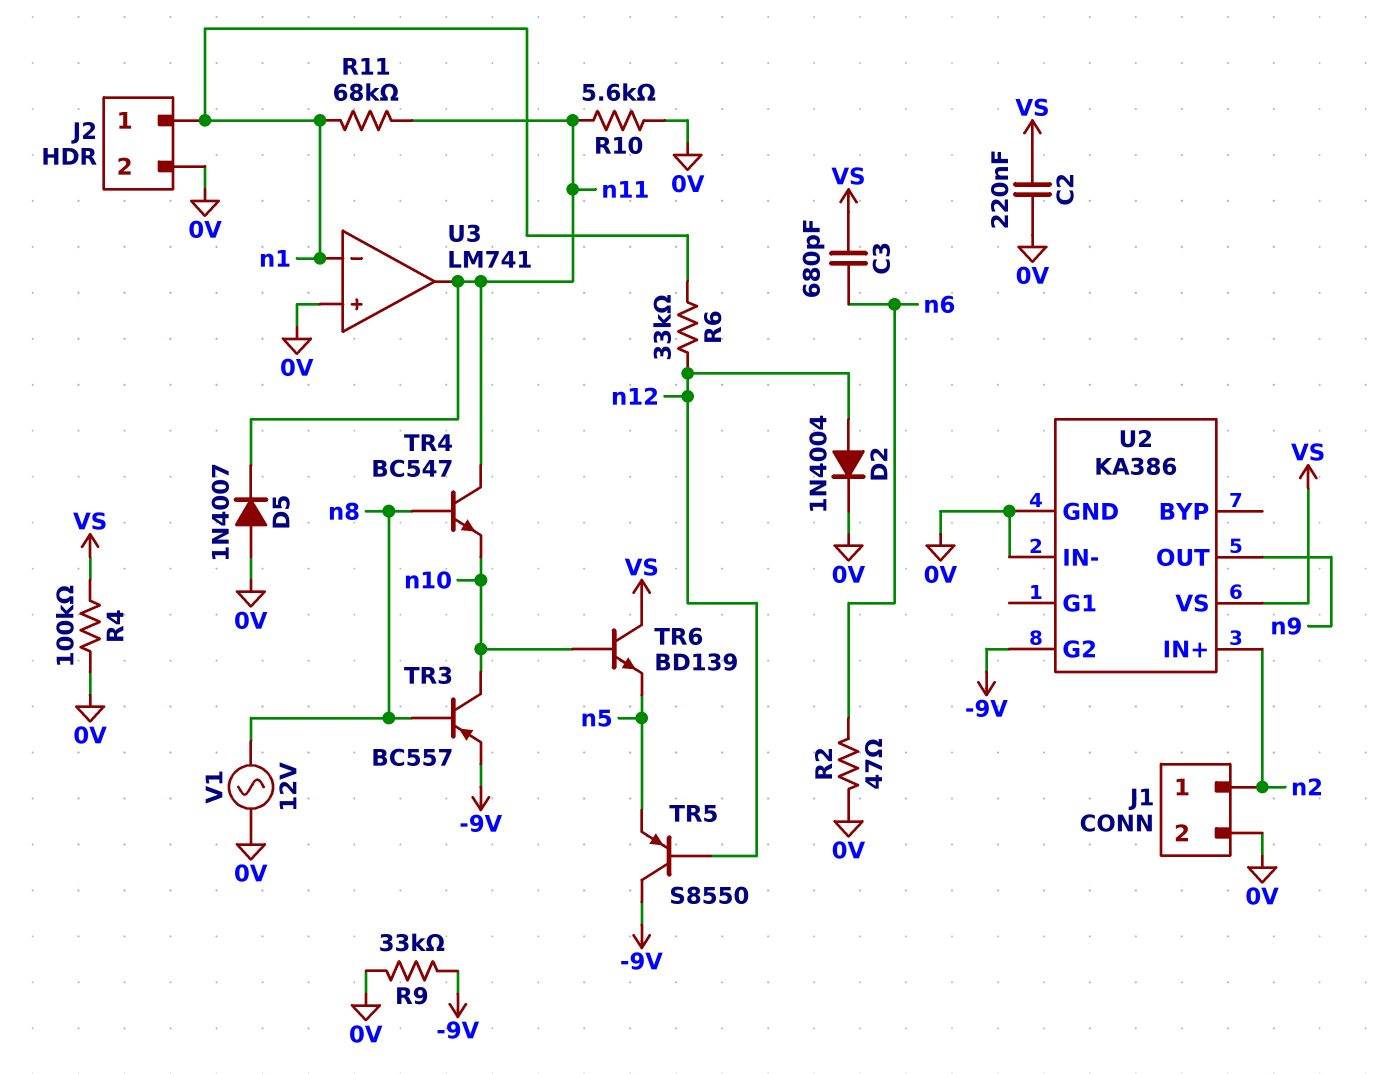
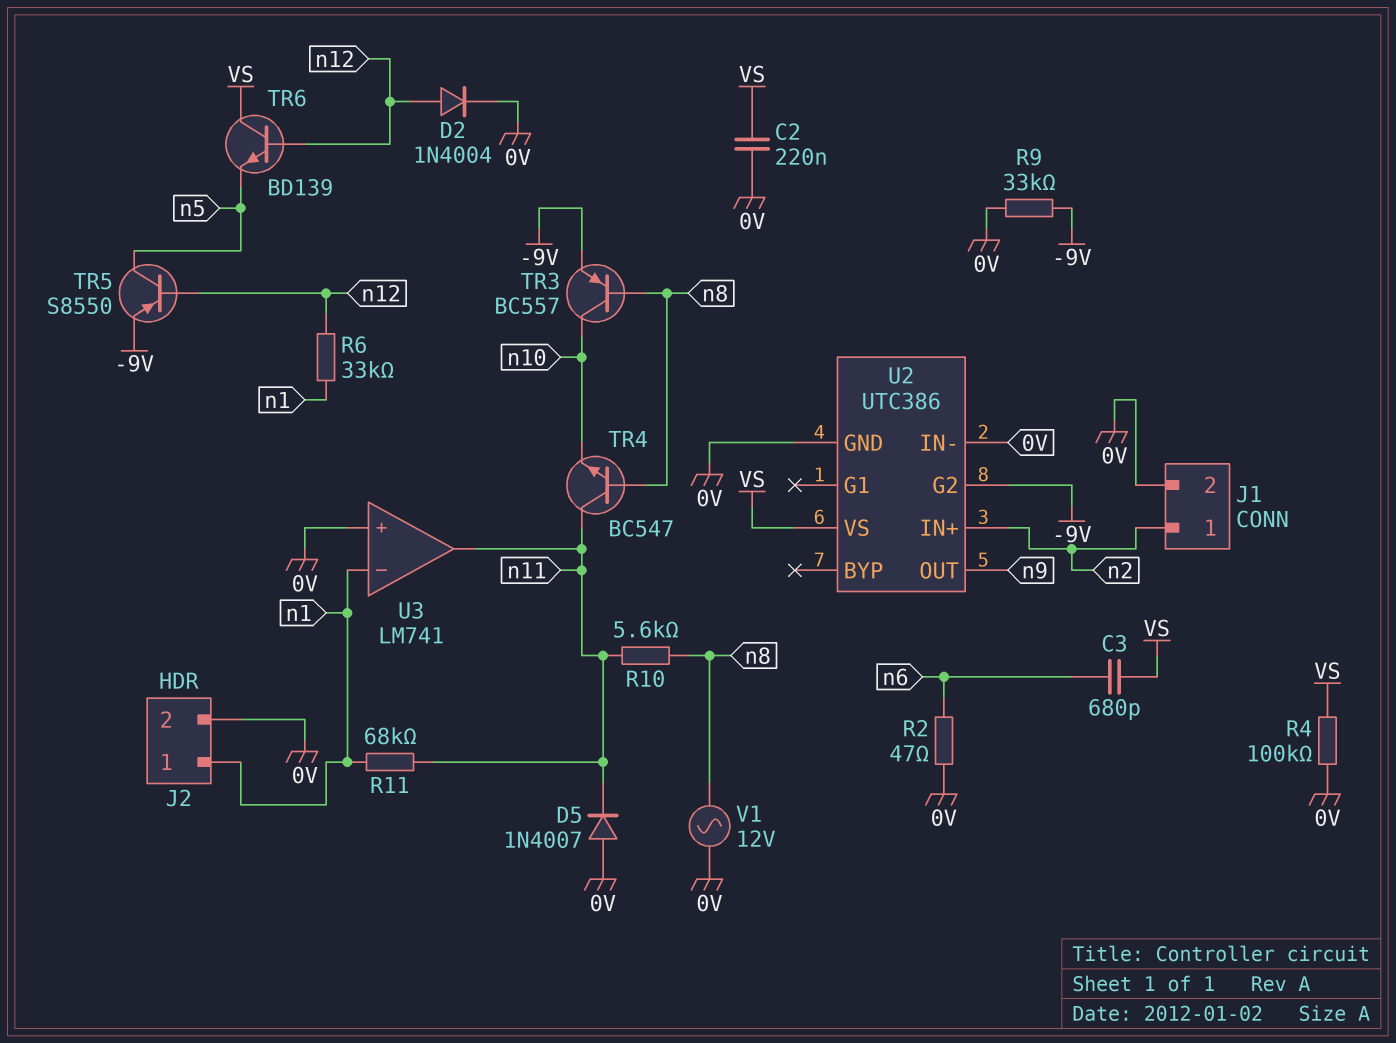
R10: 5.6k (0V, n11) -> 5.6k (n8, n11)
TR5: PNP S8550 (B n12, C -9V, E n5) -> PNP S8550 (B n12, C n5, E -9V)
TR6: NPN BD139 (B n10, C VS, E n5) -> NPN BD139 (B n12, C VS, E n5)
U2: KA386 -> UTC386

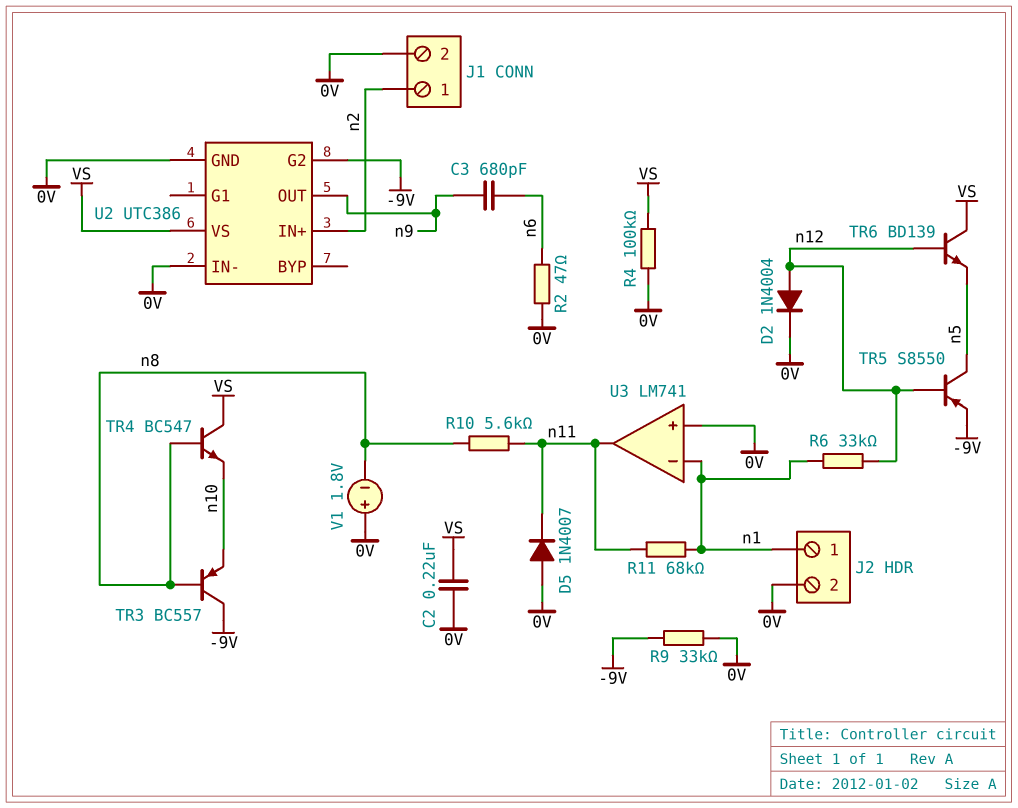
C3: 680pF (VS, n6) -> 680pF (n6, n9)
TR3: PNP BC557 (B n8, C n10, E -9V) -> PNP BC557 (B n8, C -9V, E n10)
TR4: NPN BC547 (B n8, C n11, E n10) -> NPN BC547 (B n8, C VS, E n10)
V1: AC 12V (0V, n8) -> 1.8V (plus 0V, minus n8)

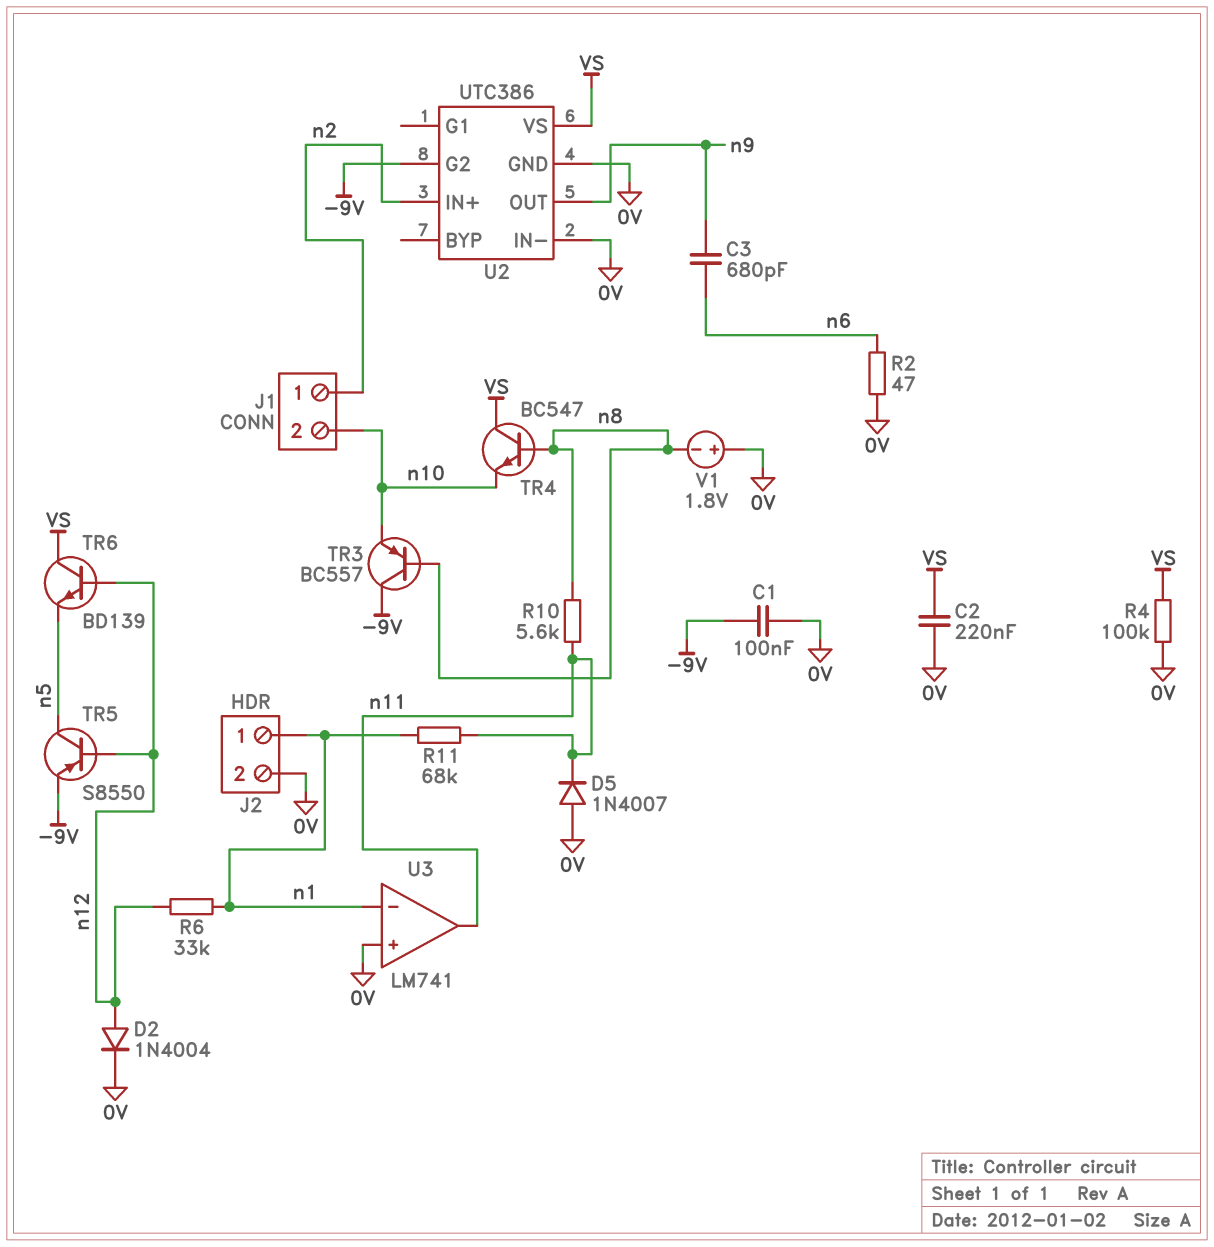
C1: none -> 100nF (-9V, 0V)
J1 pin 2: 0V -> n10
R9: 33k (-9V, 0V) -> none

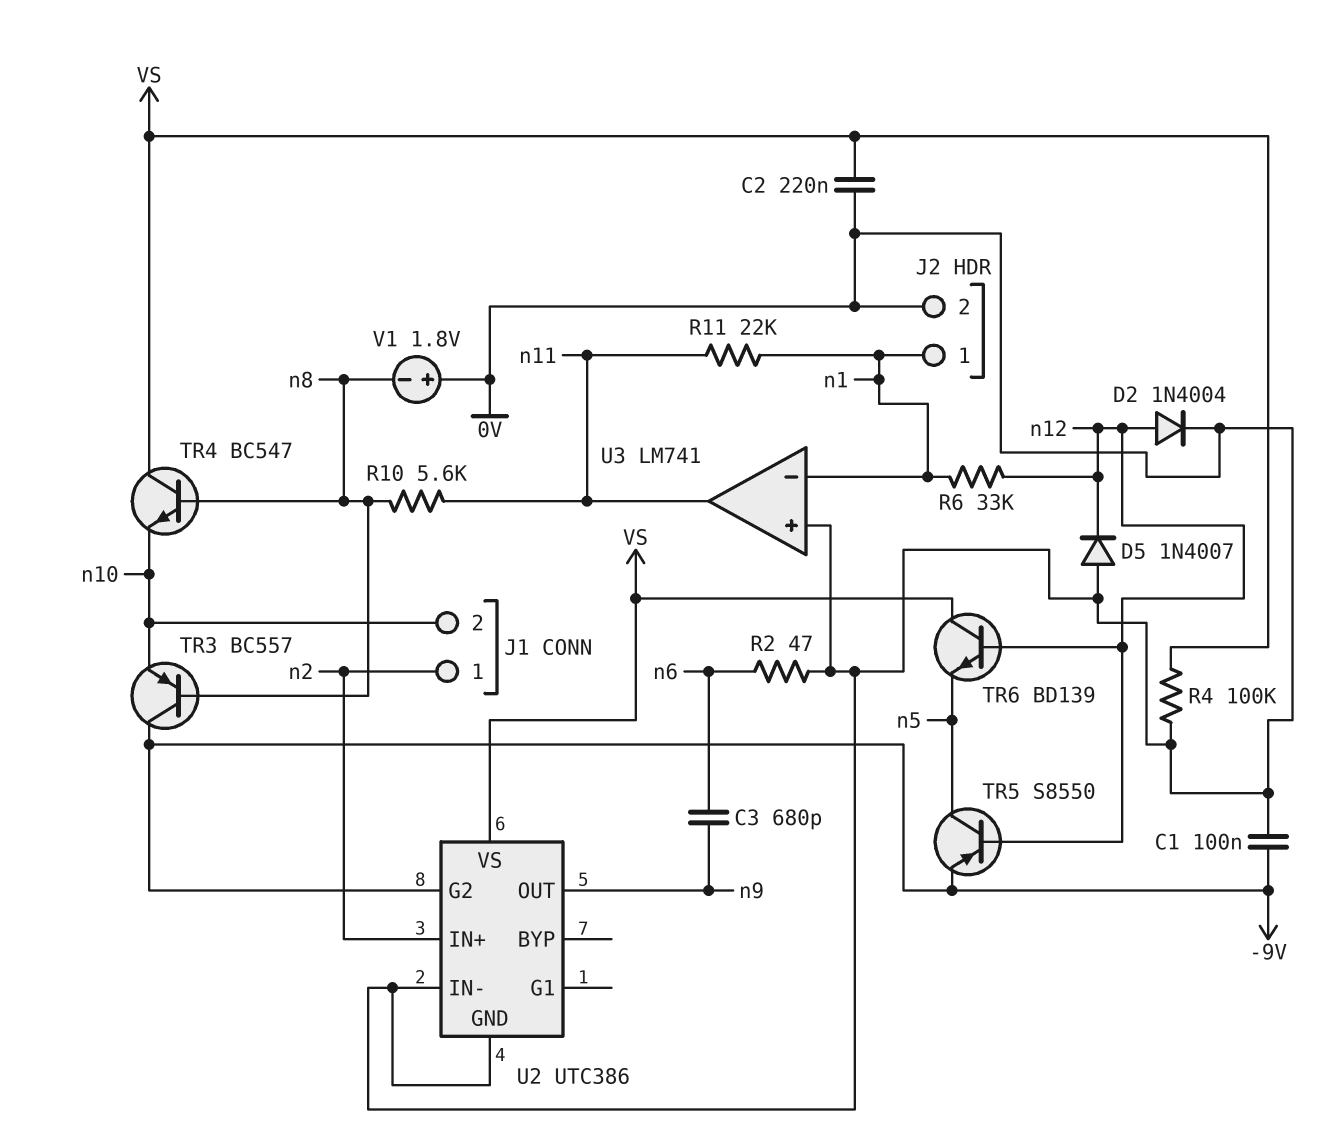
D5: diode 1N4007 (A 0V, K n11) -> diode 1N4007 (A 0V, K n12)
R11: 68k (n1, n11) -> 22k (n1, n11)

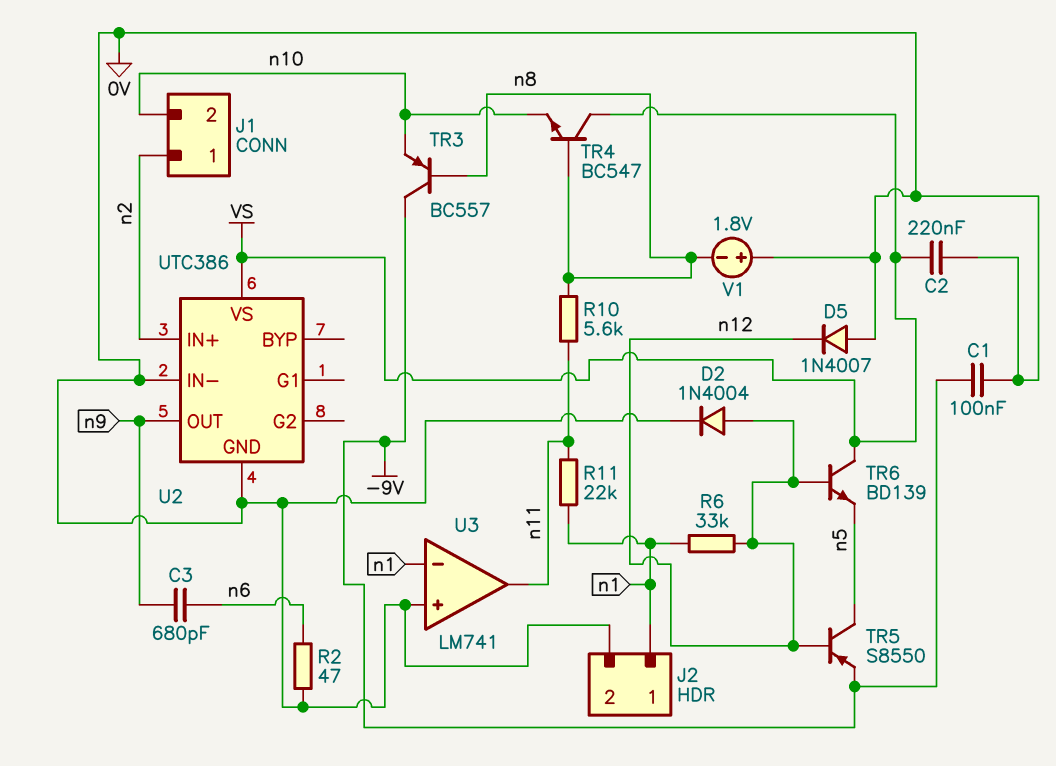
R4: 100k (0V, VS) -> none
U2 pin G2: -9V -> none

